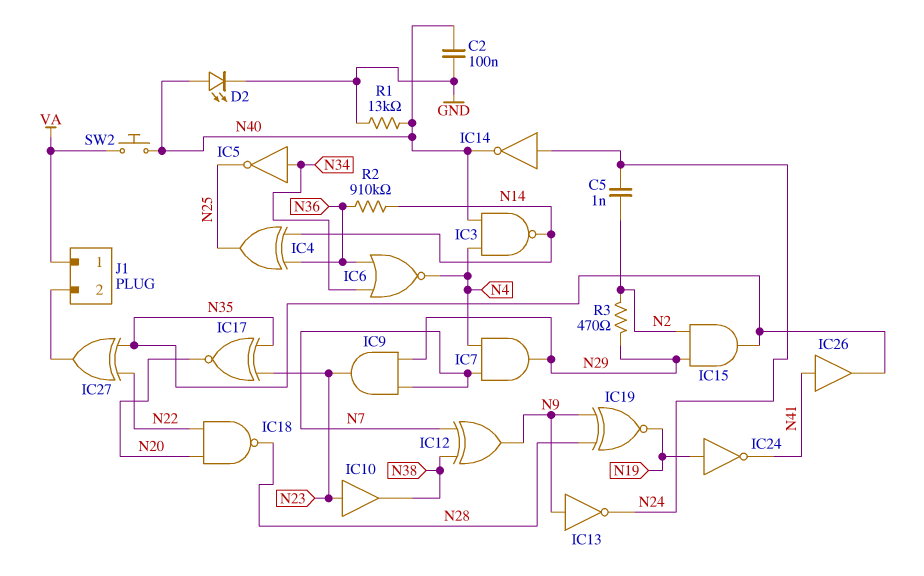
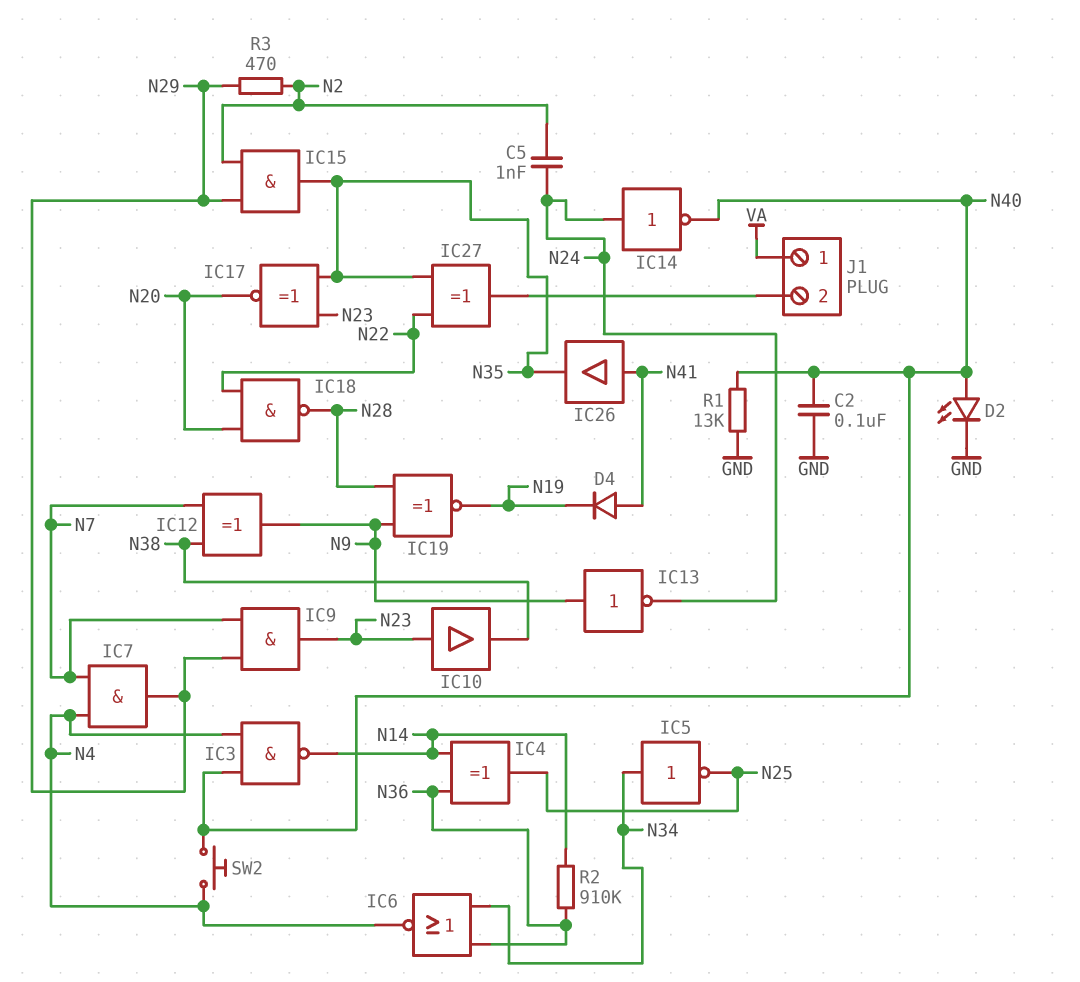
D4: none -> diode (A N41, K N19)
IC24: NOT (in N19, out N41) -> none
SW2: button (N40, VA) -> button (N4, N40)

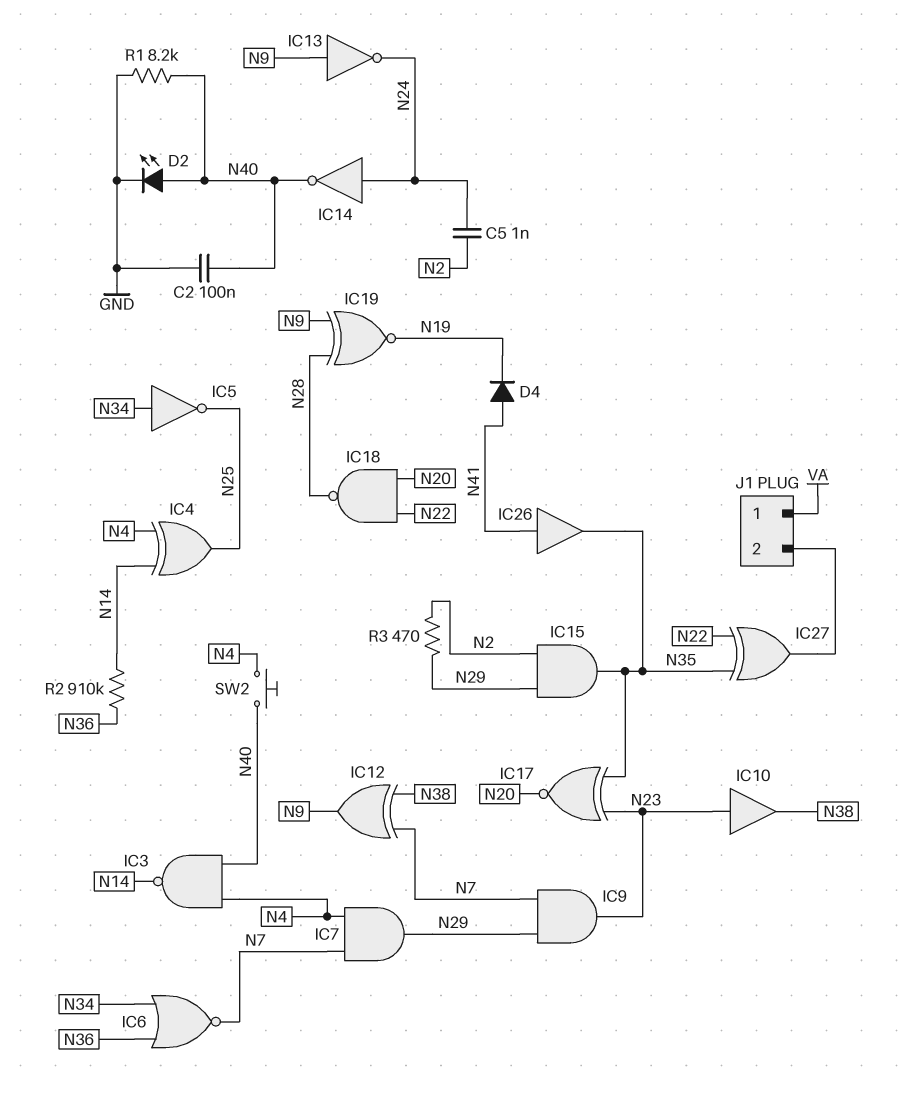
IC4: XOR (in N14, in N36, out N25) -> XOR (in N4, in N14, out N25)
IC6: NOR (in N34, in N36, out N4) -> NOR (in N34, in N36, out N7)
R1: 13k (GND, N40) -> 8.2k (GND, N40)

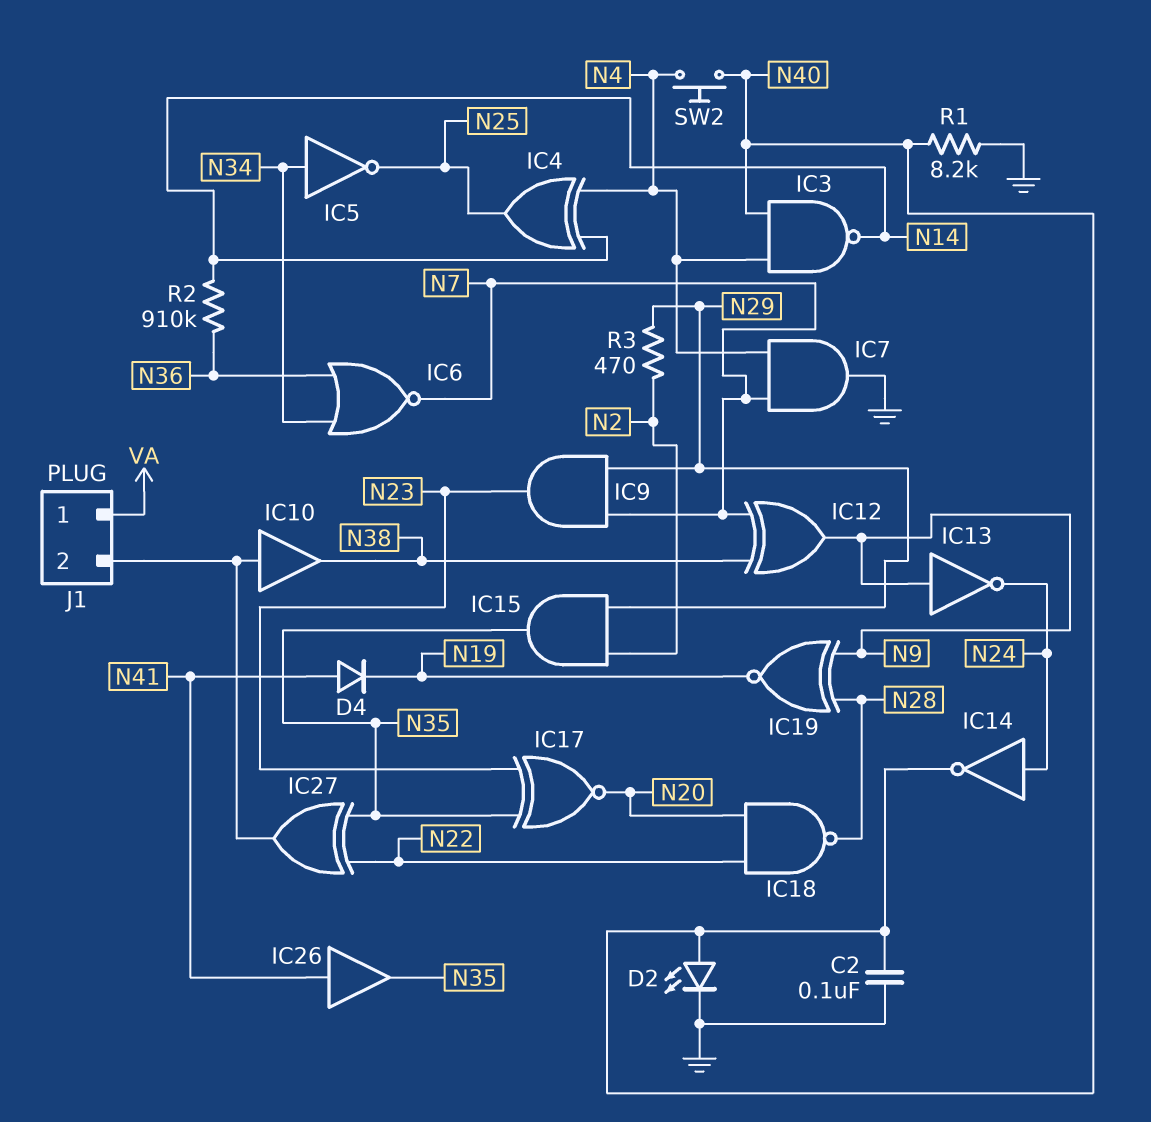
C5: 1nF (N2, N24) -> none
IC7: AND (in N4, in N7, out N29) -> AND (in N4, in N7, out GND)
IC10: buffer (in N23, out N38) -> buffer (in J1/2, out N38)

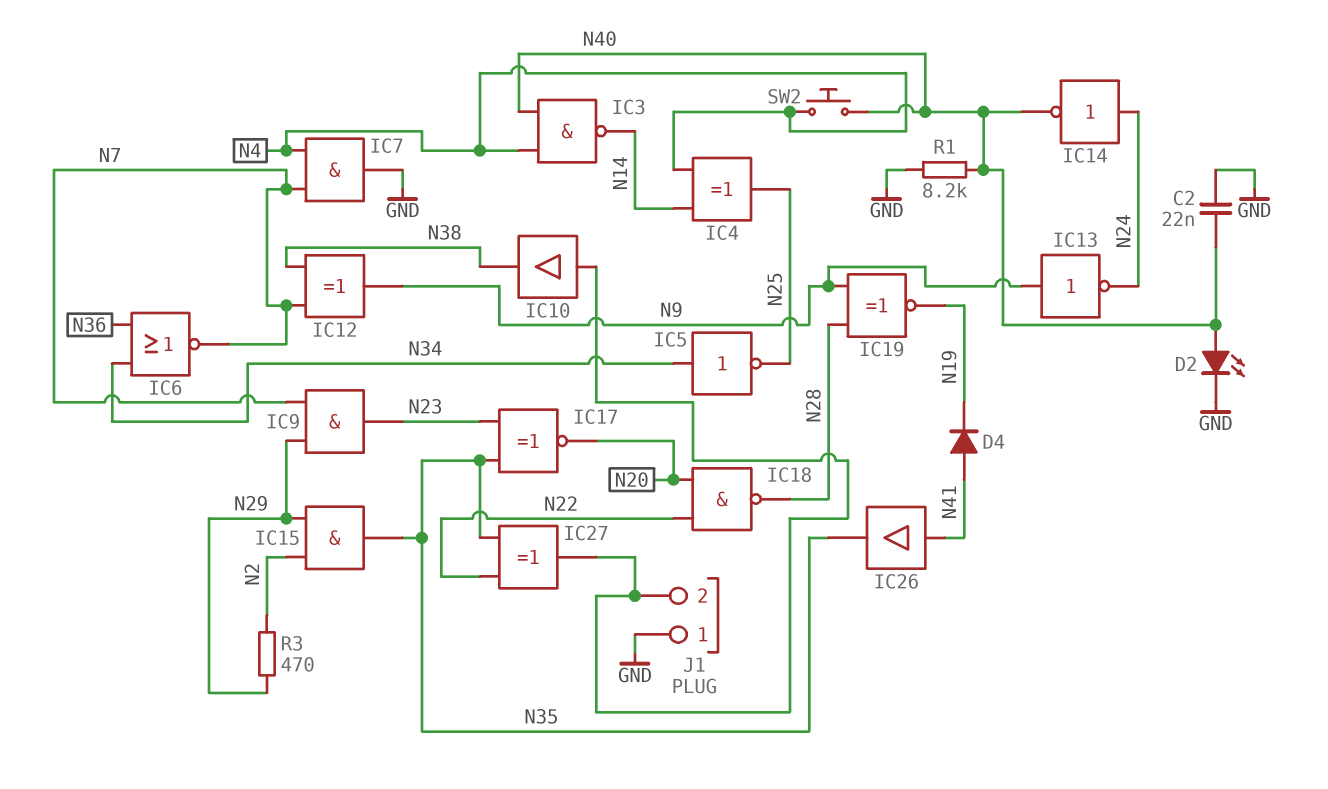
C2: 100nF (GND, N40) -> 22nF (GND, N40)
J1 pin 1: VA -> GND
R2: 910k (N14, N36) -> none

